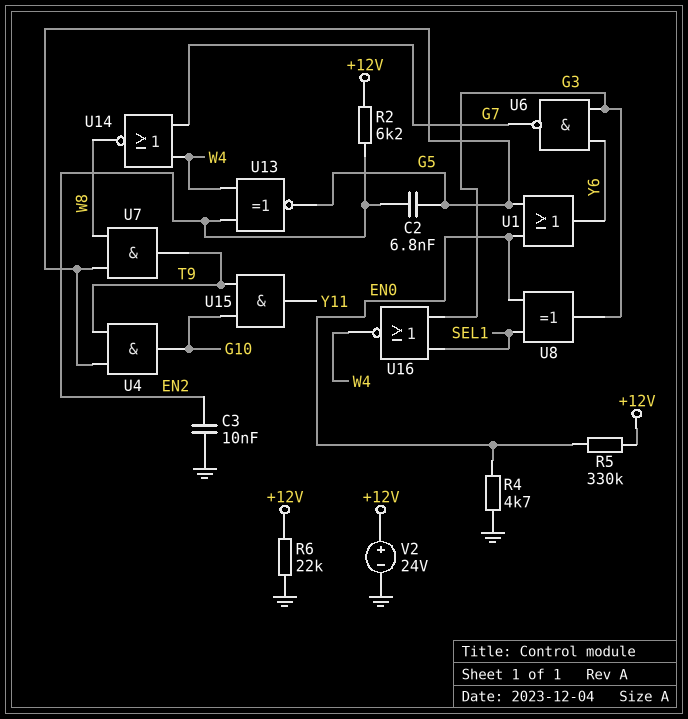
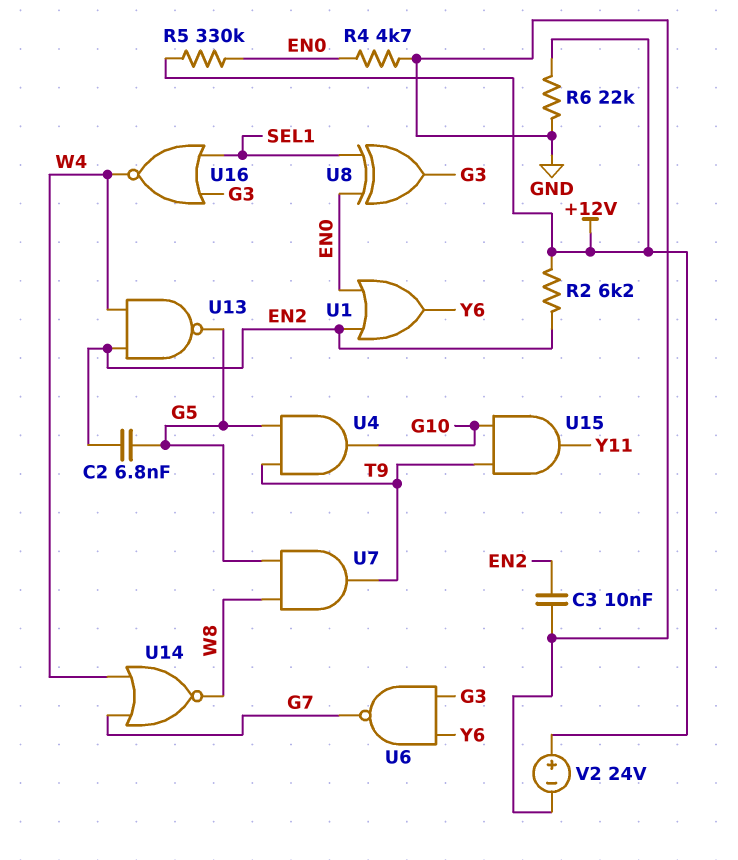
U1: OR (in EN0, in G5, out Y6) -> OR (in EN0, in EN2, out Y6)
U13: XNOR (in EN2, in W4, out G5) -> NAND (in EN2, in W4, out G5)

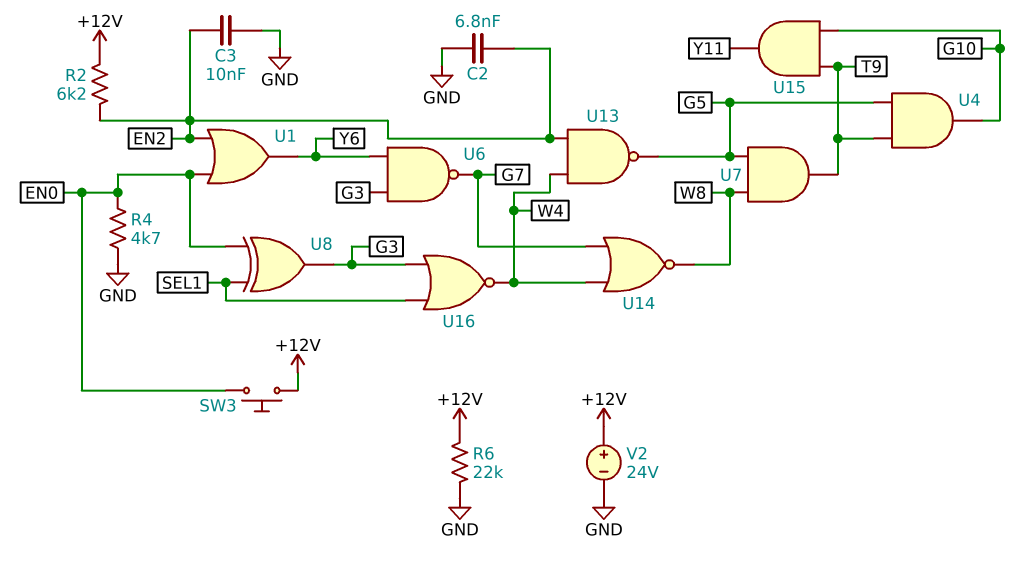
C2: 6.8nF (EN2, G5) -> 6.8nF (EN2, GND)
R5: 330k (+12V, EN0) -> none
SW3: none -> button (+12V, EN0)

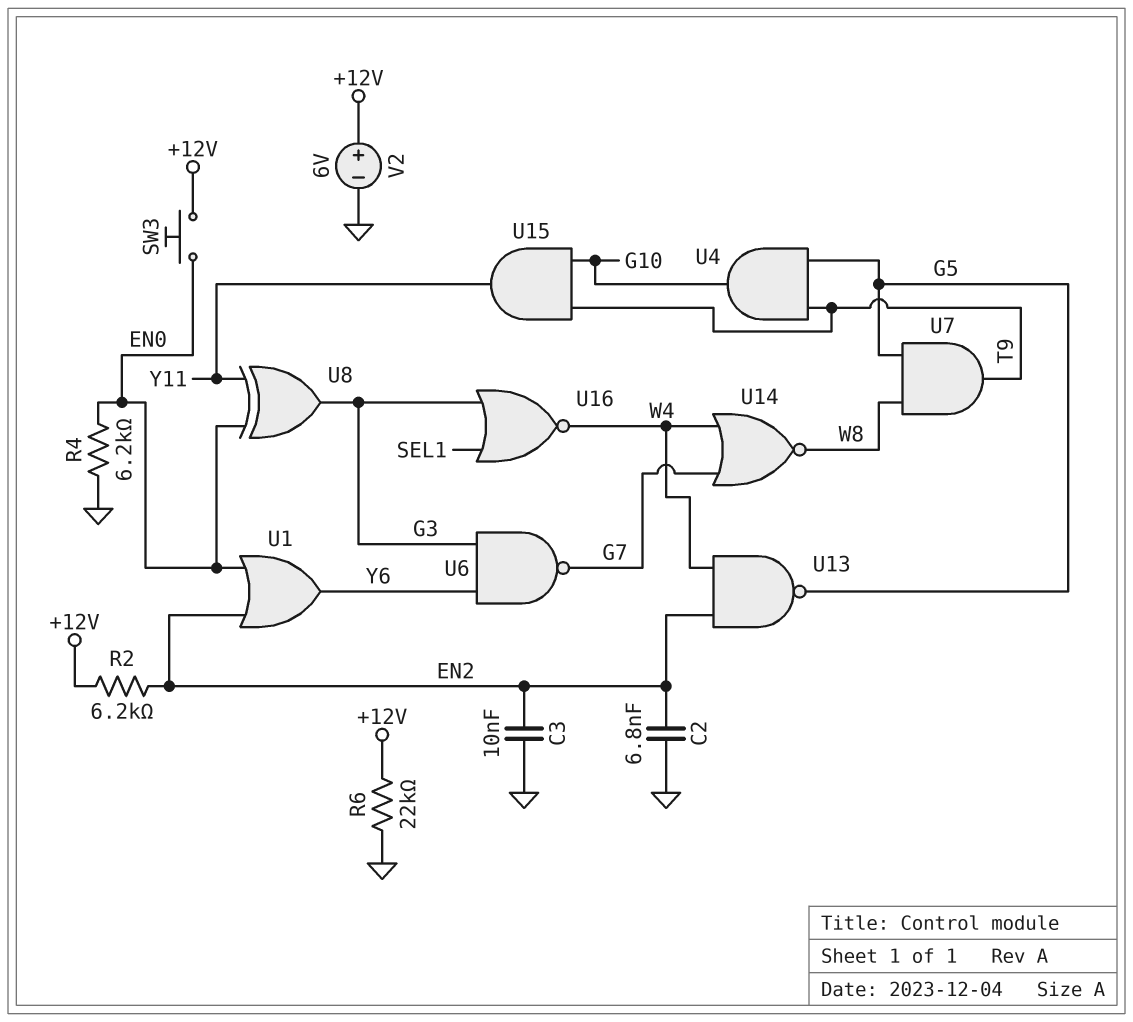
R4: 4.7k (EN0, GND) -> 6.2k (EN0, GND)
U8: XOR (in EN0, in SEL1, out G3) -> XOR (in EN0, in Y11, out G3)
V2: 24V (plus +12V, minus GND) -> 6V (plus +12V, minus GND)

